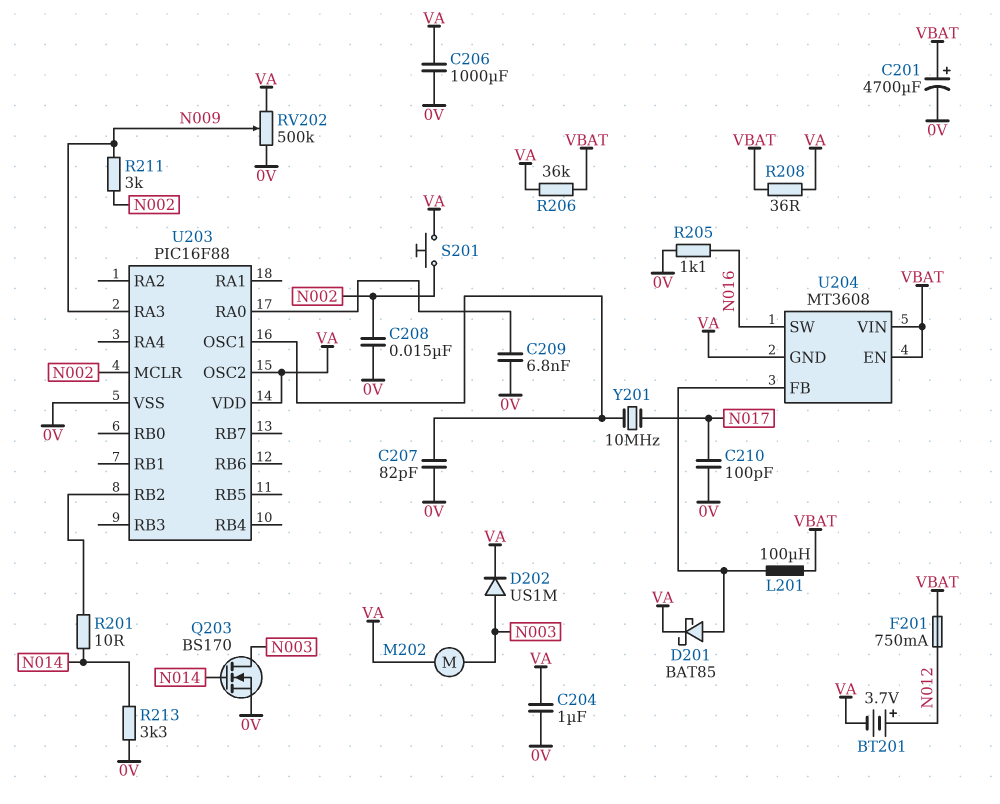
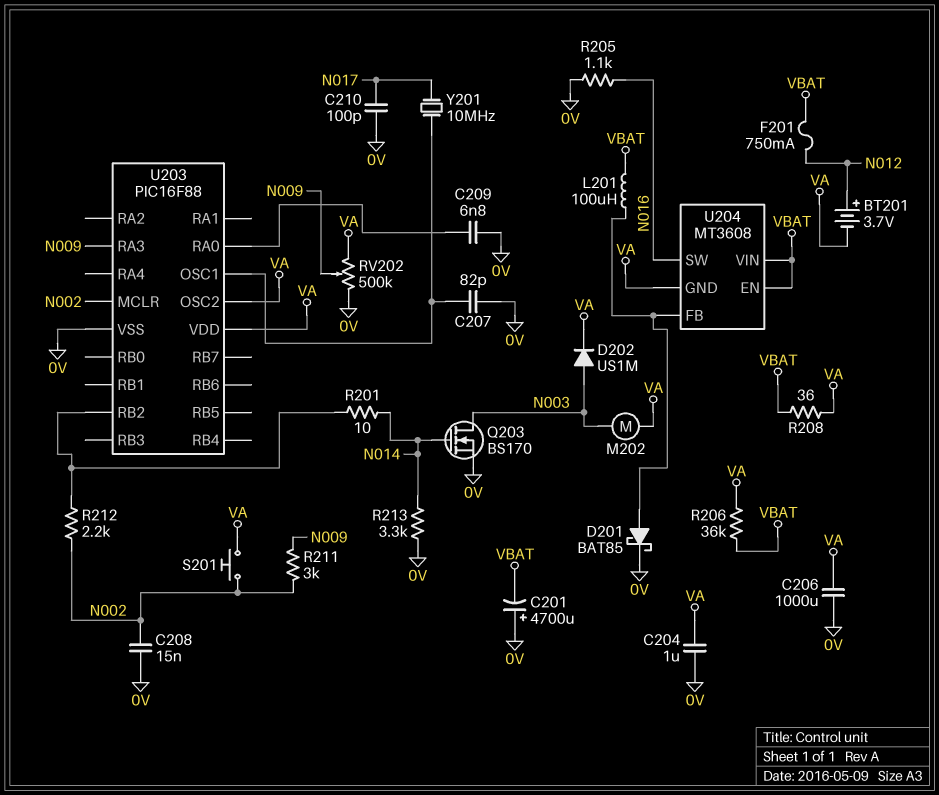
C201: 4700uF (plus VBAT, minus 0V) -> 4700uF (plus 0V, minus VBAT)
D201: schottky BAT85 (A U204/FB, K VA) -> schottky BAT85 (A U204/FB, K 0V)
R212: none -> 2.2k (N002, U203/RB2)

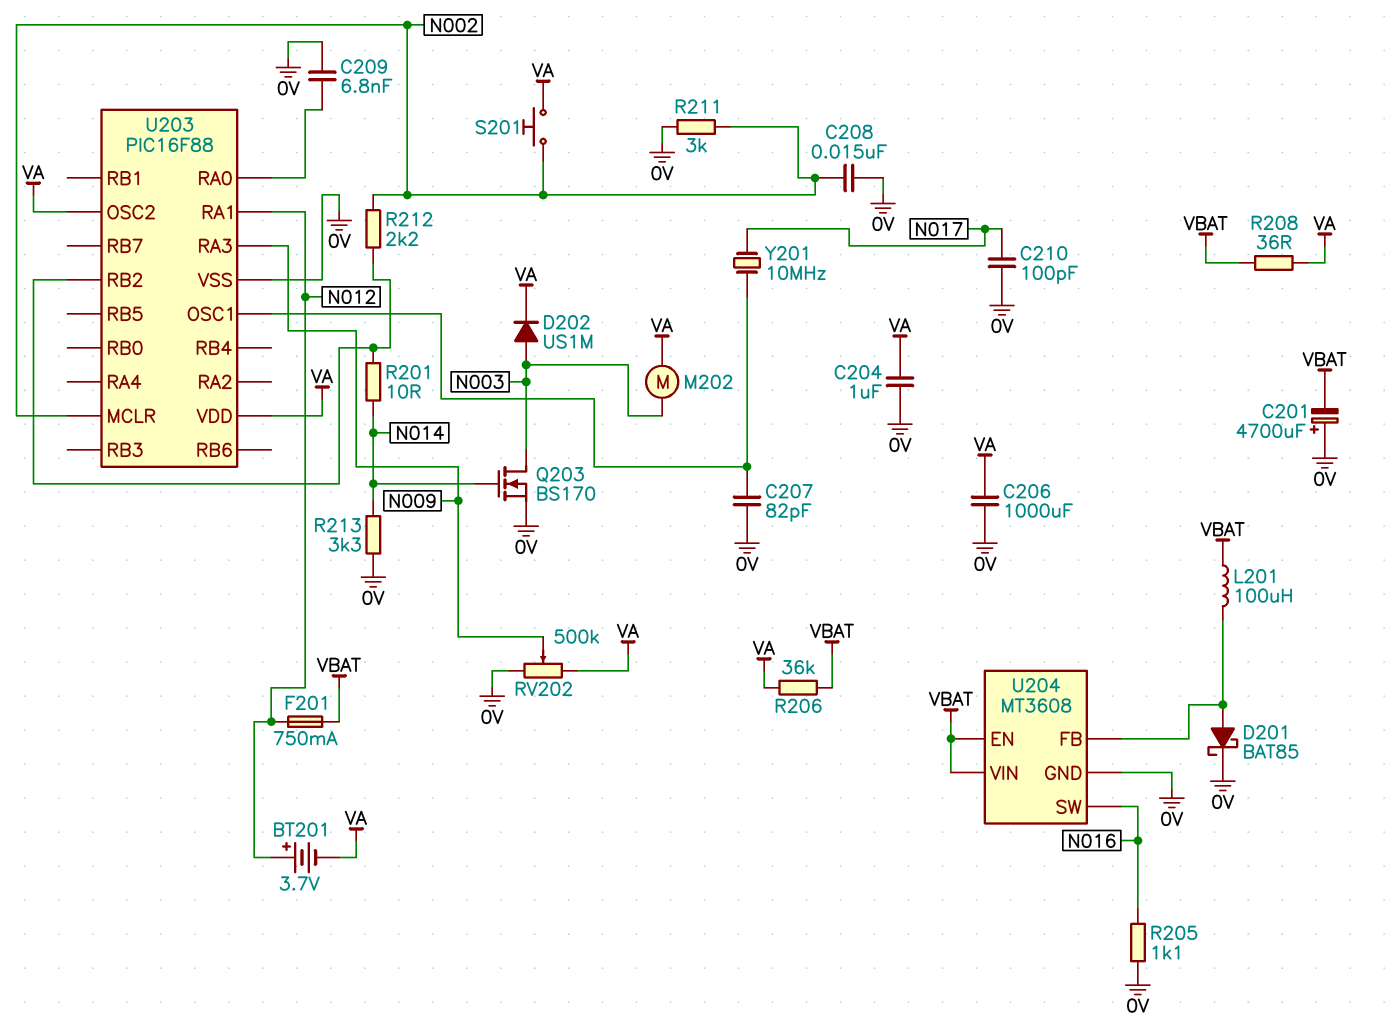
R211: 3k (N002, N009) -> 3k (0V, N002)
U203 pin RA1: none -> N012
U204 pin GND: VA -> 0V

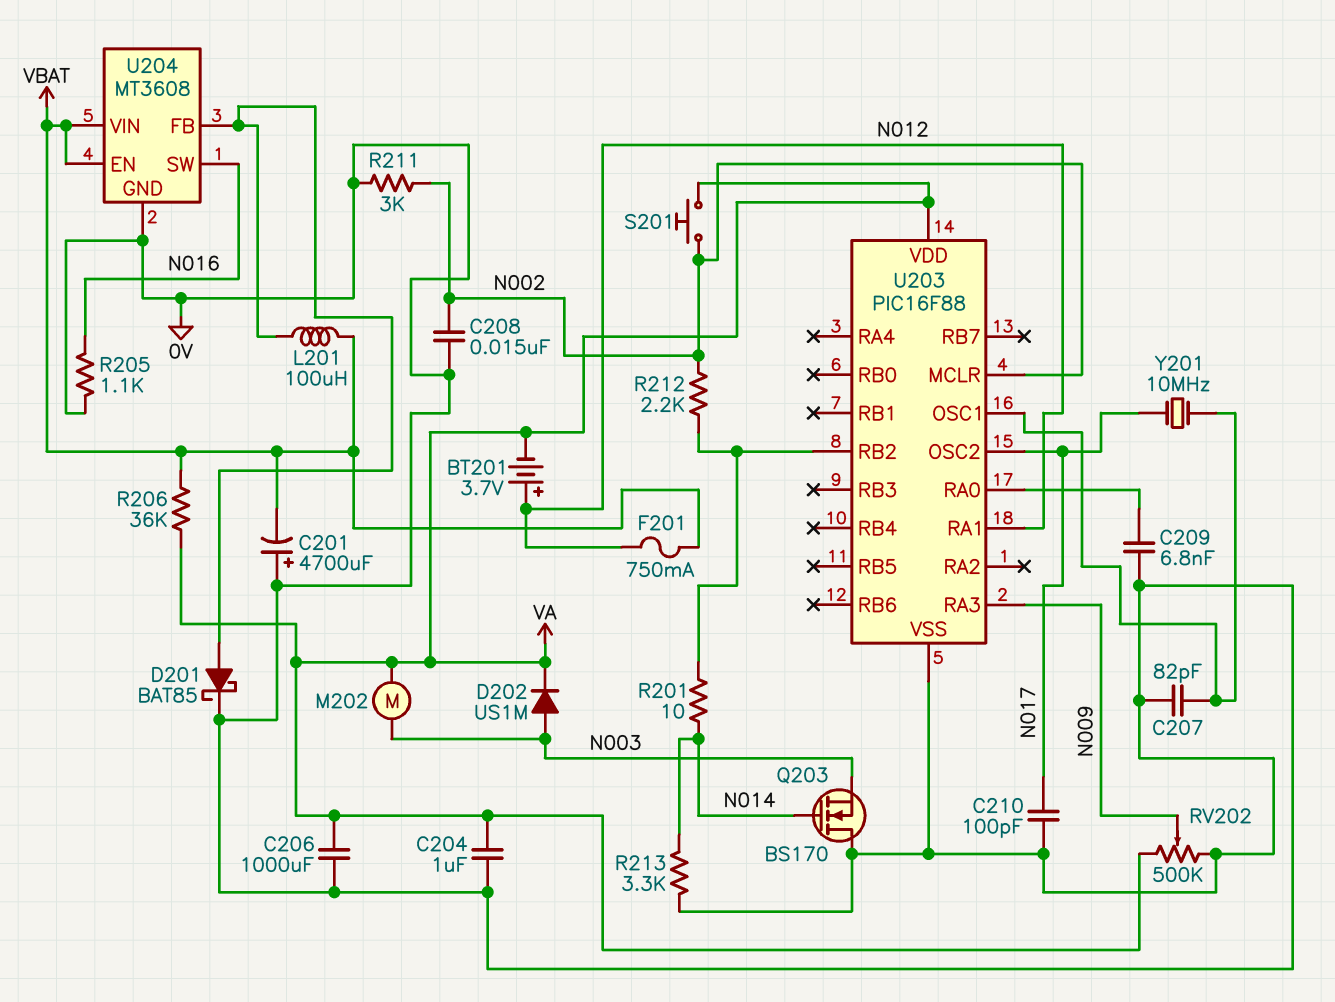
Q203: NMOS BS170 (G N014, D N003, S 0V) -> NMOS BS170 (G N014, D 0V, S N003)
R208: 36 (VA, VBAT) -> none
U203 pin OSC2: VA -> N017

